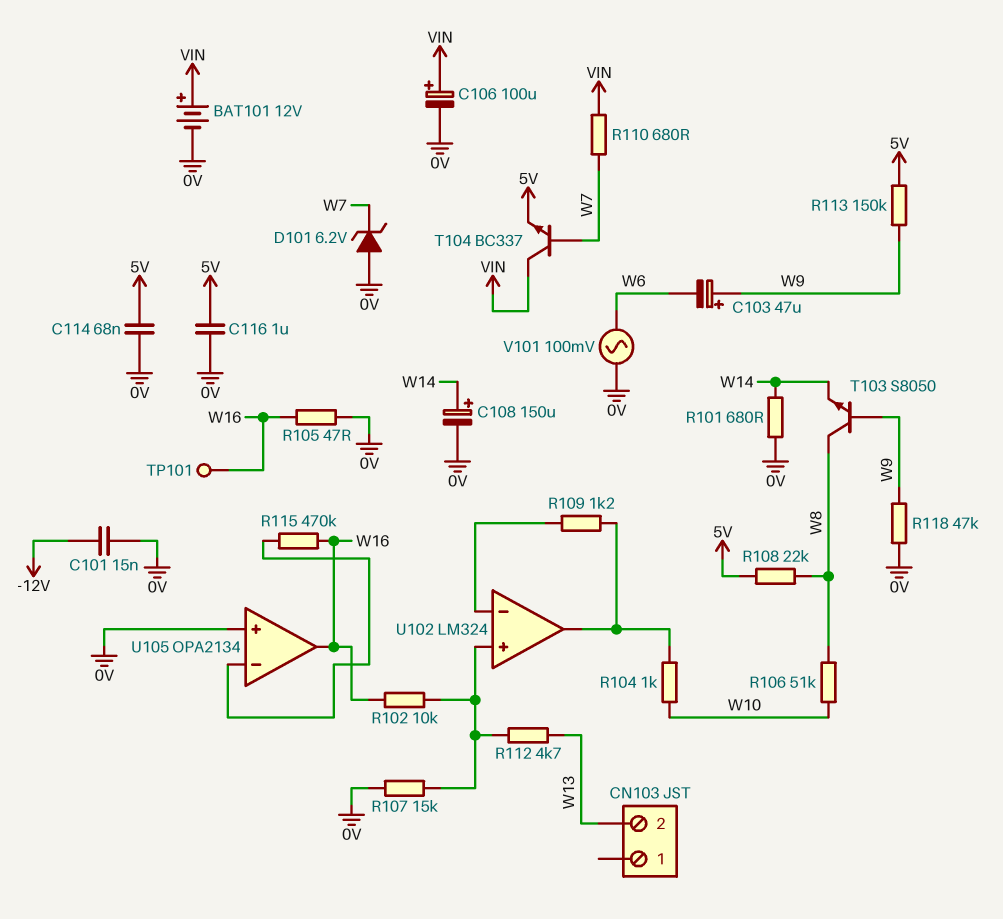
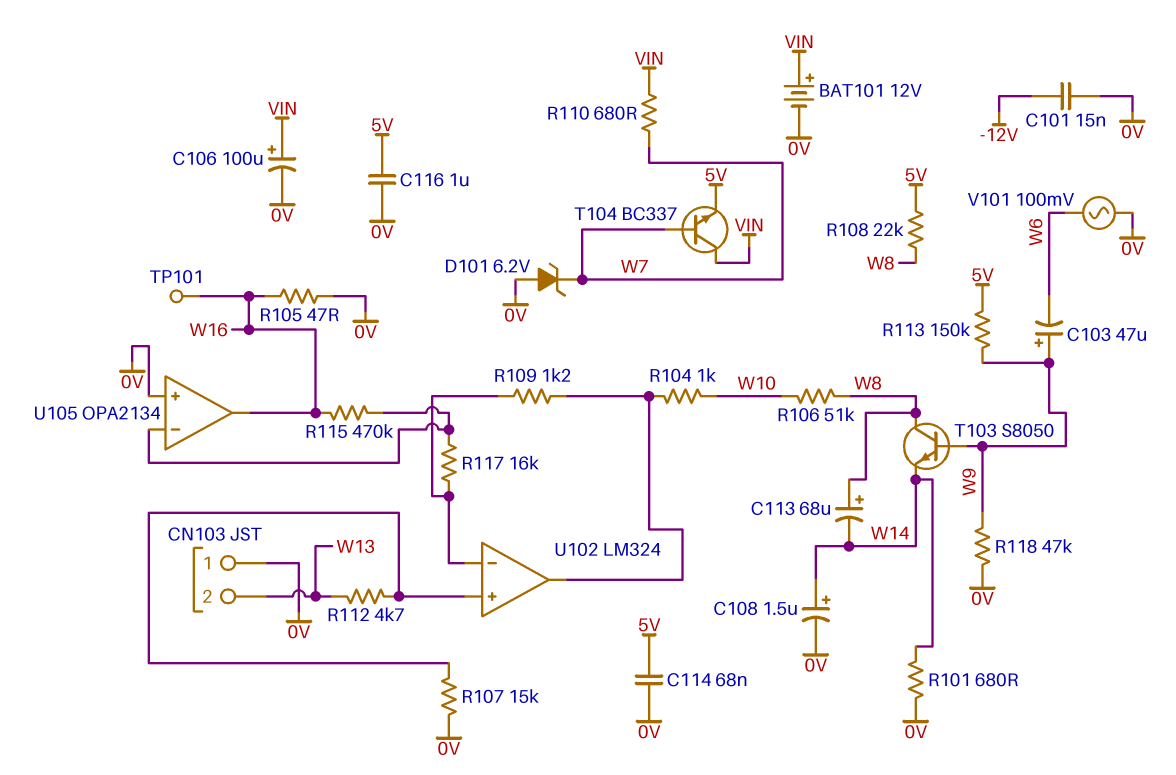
C108: 150uF (plus W14, minus 0V) -> 1.5uF (plus W14, minus 0V)
C113: none -> 68uF (plus W8, minus W14)
CN103 pin 1: none -> 0V
R102: 10k (U102/in+, W16) -> none
R117: none -> 16k (U102/in-, U105/in-)

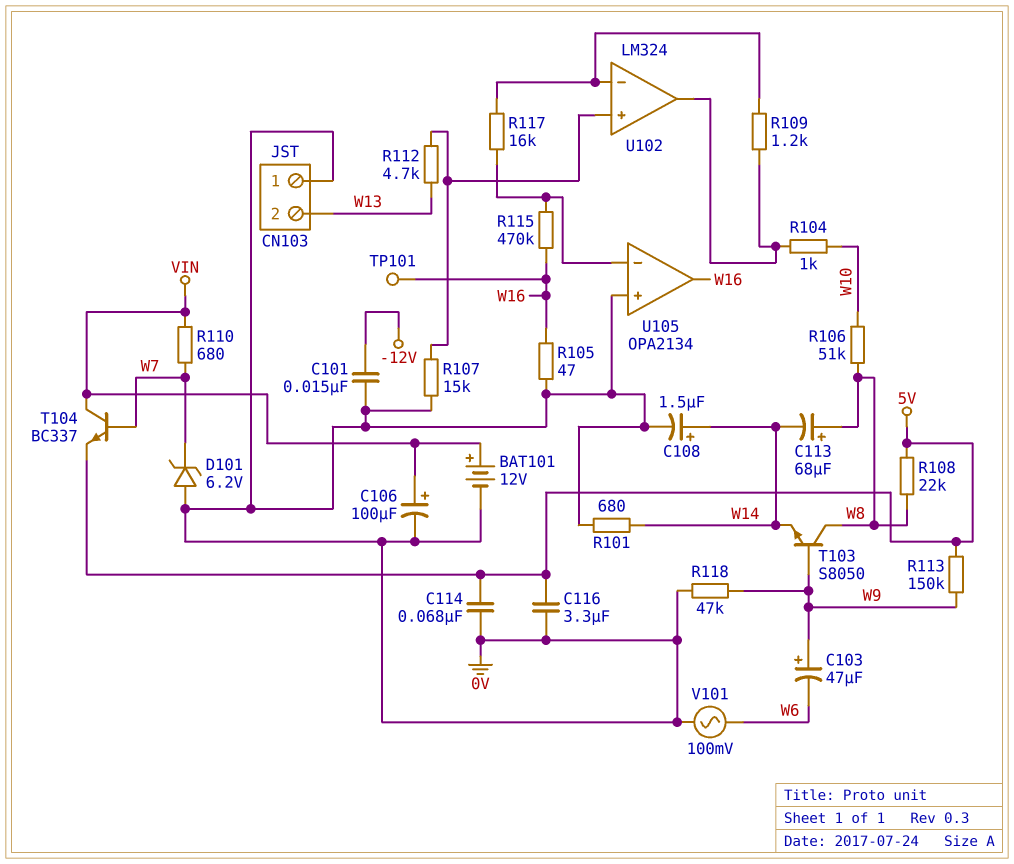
C116: 1uF (0V, 5V) -> 3.3uF (0V, 5V)

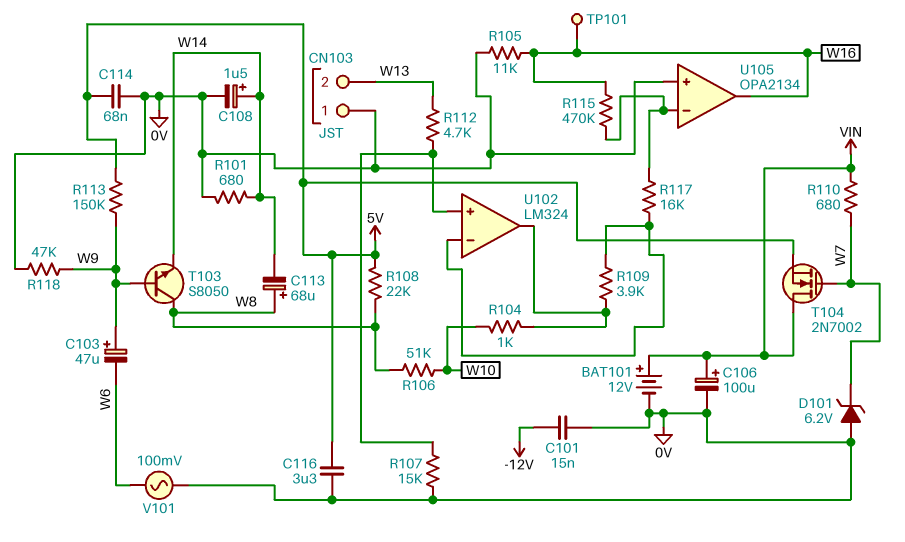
R105: 47 (0V, W16) -> 11k (0V, W16)
R109: 1.2k (U102/in-, U102/out) -> 3.9k (U102/in-, U102/out)
T104: NPN BC337 (B W7, C VIN, E 5V) -> NMOS 2N7002 (G W7, D VIN, S 5V)

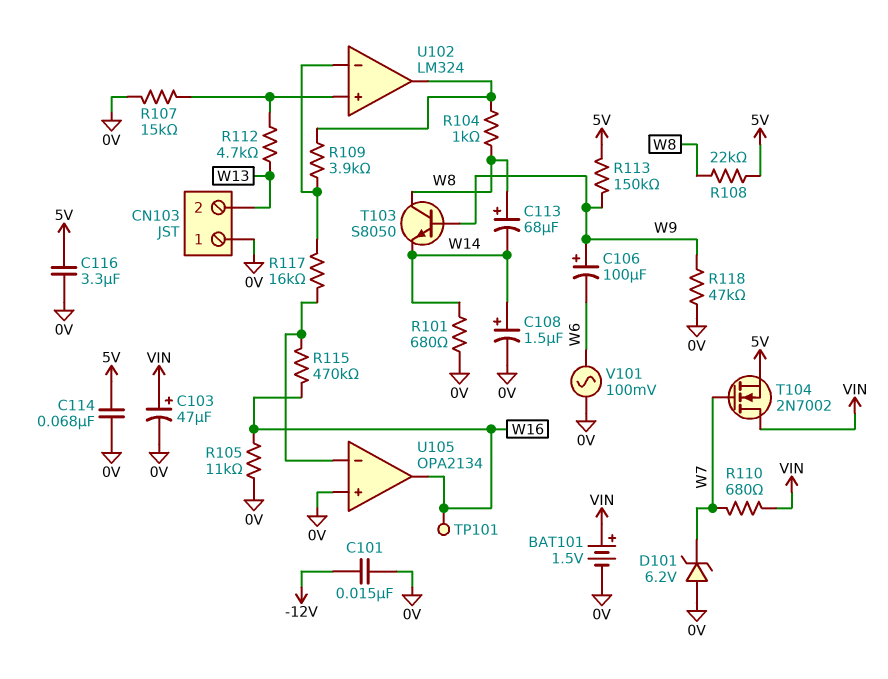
BAT101: 12V (plus VIN, minus 0V) -> 1.5V (plus VIN, minus 0V)
C103: 47uF (plus W9, minus W6) -> 47uF (plus VIN, minus 0V)
C106: 100uF (plus VIN, minus 0V) -> 100uF (plus W9, minus W6)
R104: 1k (U102/out, W10) -> 1k (U102/out, W8)
R106: 51k (W8, W10) -> none

